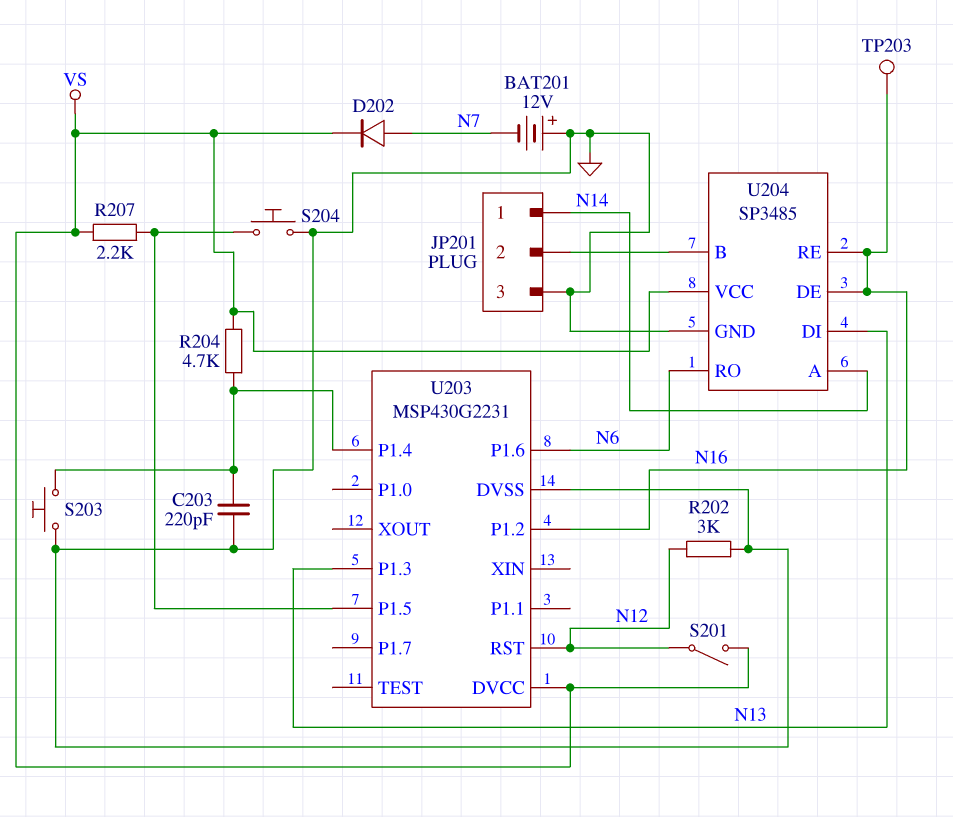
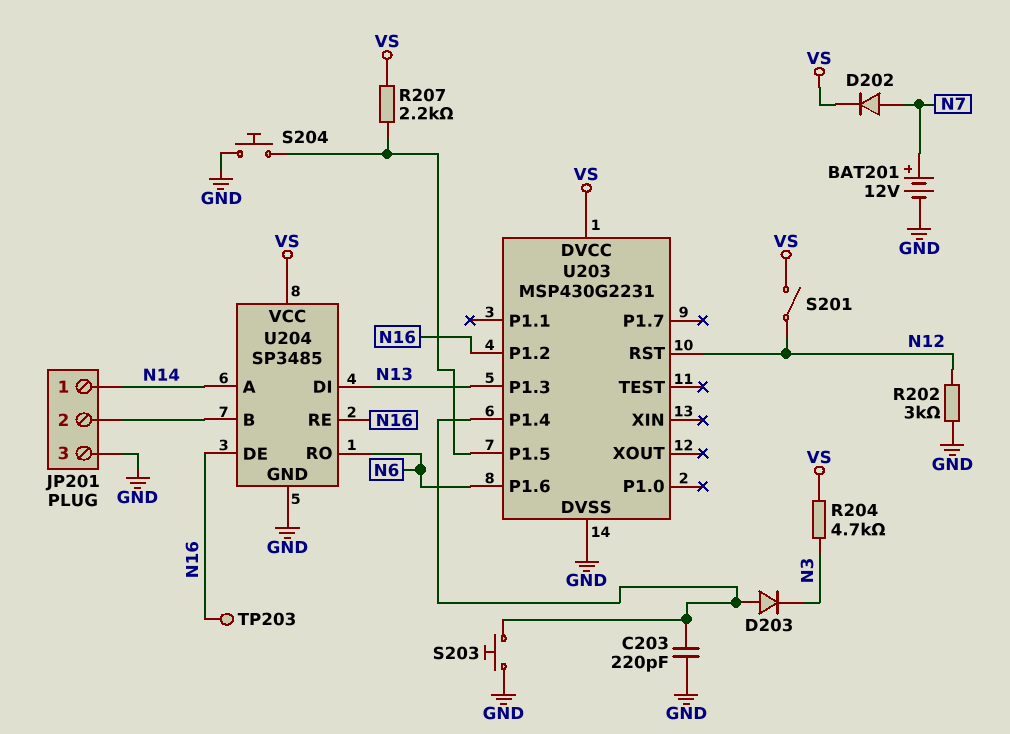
BAT201: 12V (plus GND, minus N7) -> 12V (plus N7, minus GND)
D203: none -> diode (A U203/P1.4, K N3)
R204: 4.7k (U203/P1.4, VS) -> 4.7k (N3, VS)

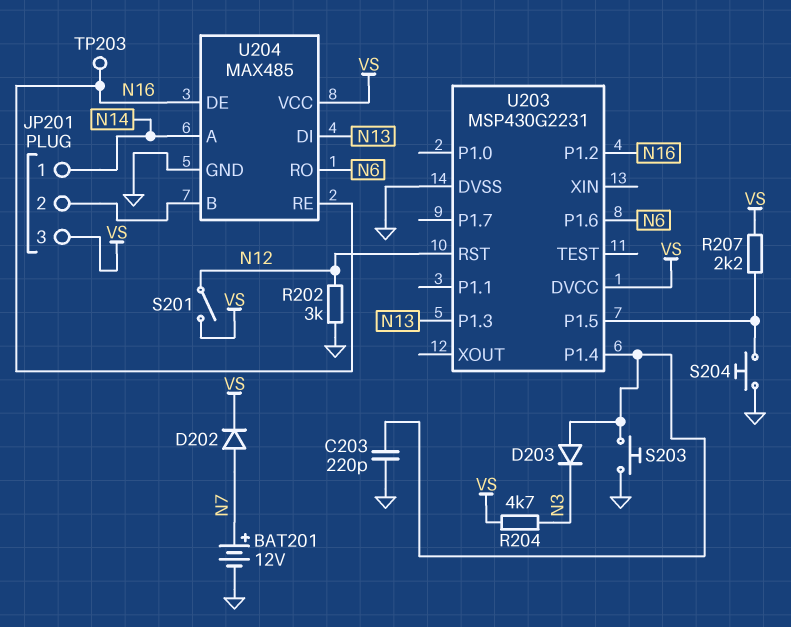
JP201 pin 3: GND -> VS
U204: SP3485 -> MAX485

